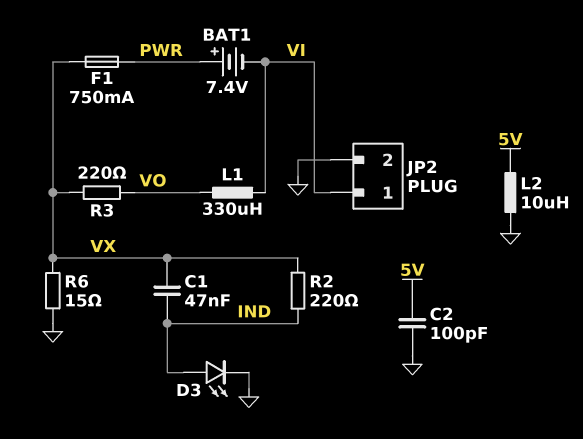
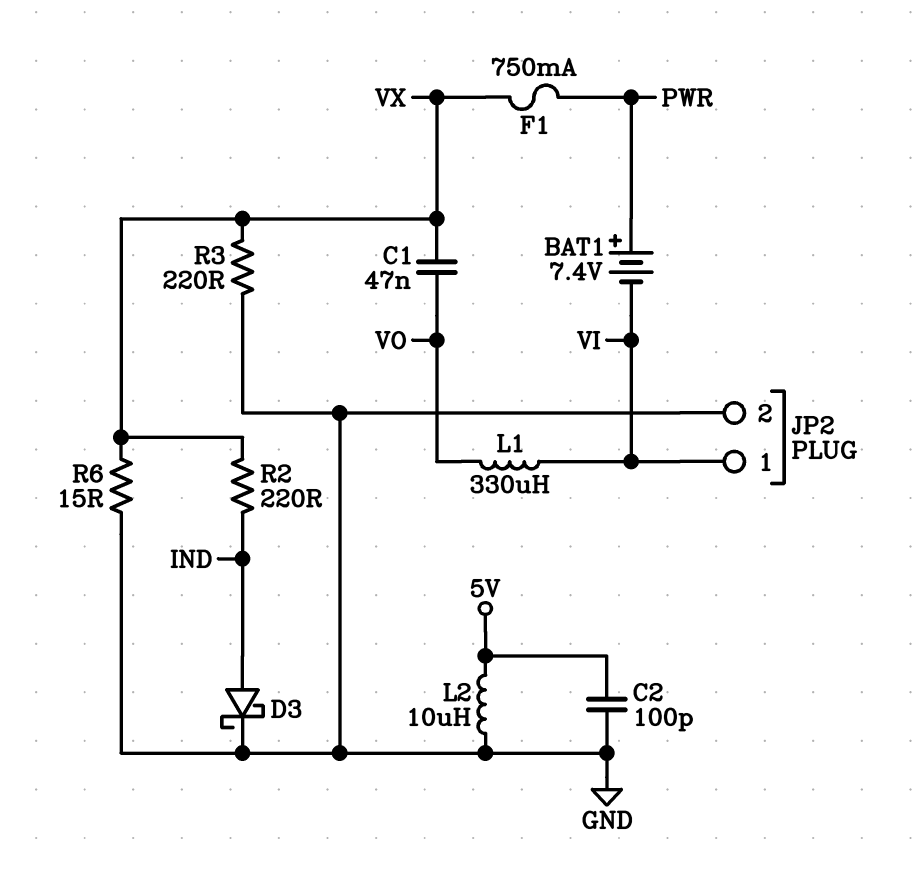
C1: 47nF (IND, VX) -> 47nF (VO, VX)
D3: LED (A IND, K GND) -> schottky (A IND, K GND)
R3: 220 (VO, VX) -> 220 (GND, VX)

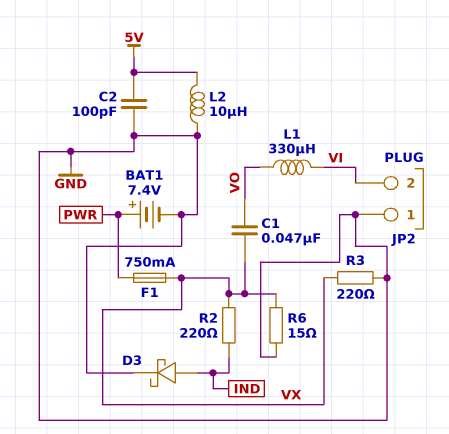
BAT1: 7.4V (plus PWR, minus VI) -> 7.4V (plus PWR, minus GND)
JP2 pin 1: VI -> GND
JP2 pin 2: GND -> VI

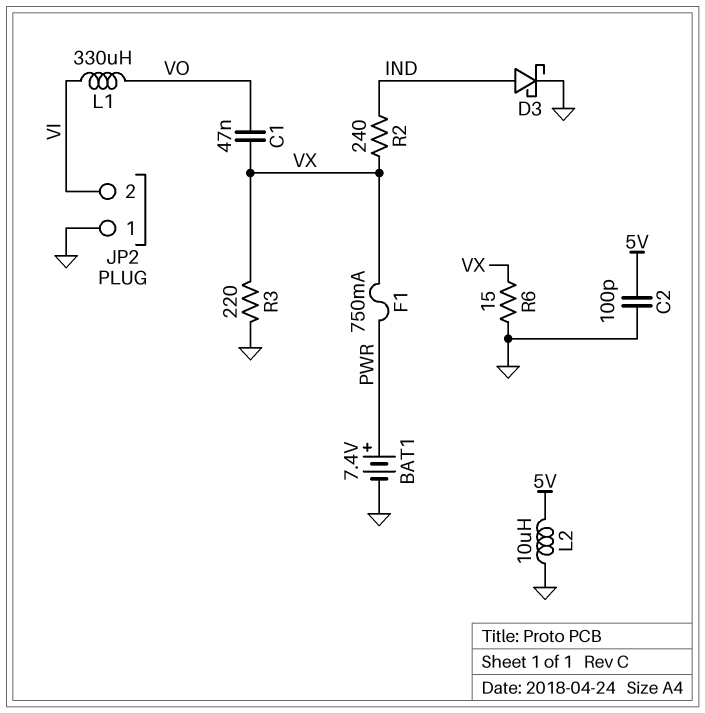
R2: 220 (IND, VX) -> 240 (IND, VX)

